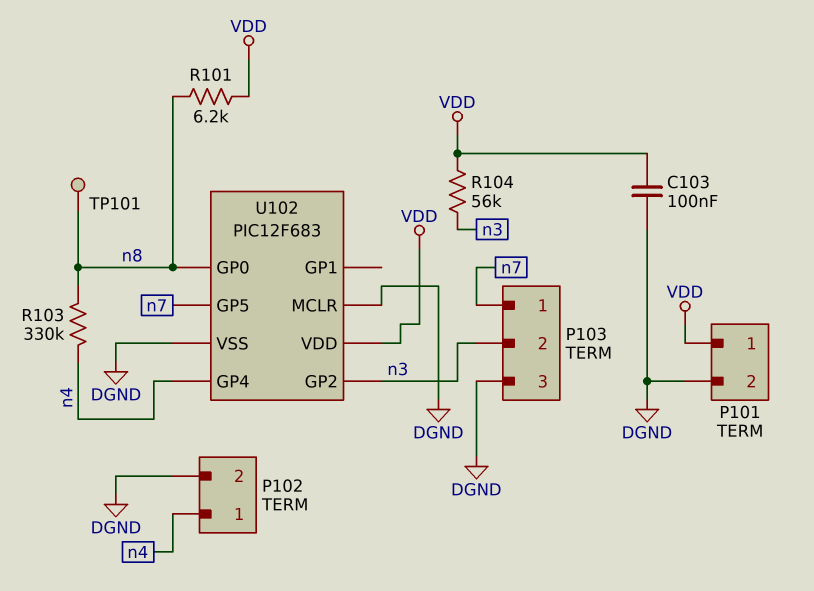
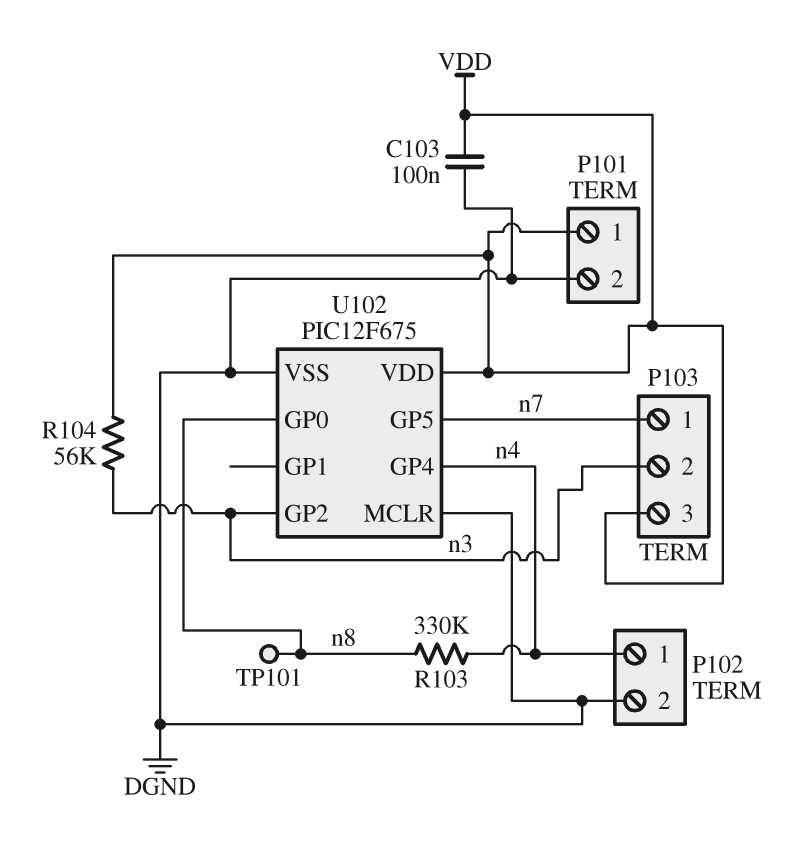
P103 pin 3: DGND -> VDD
R101: 6.2k (VDD, n8) -> none
U102: PIC12F683 -> PIC12F675

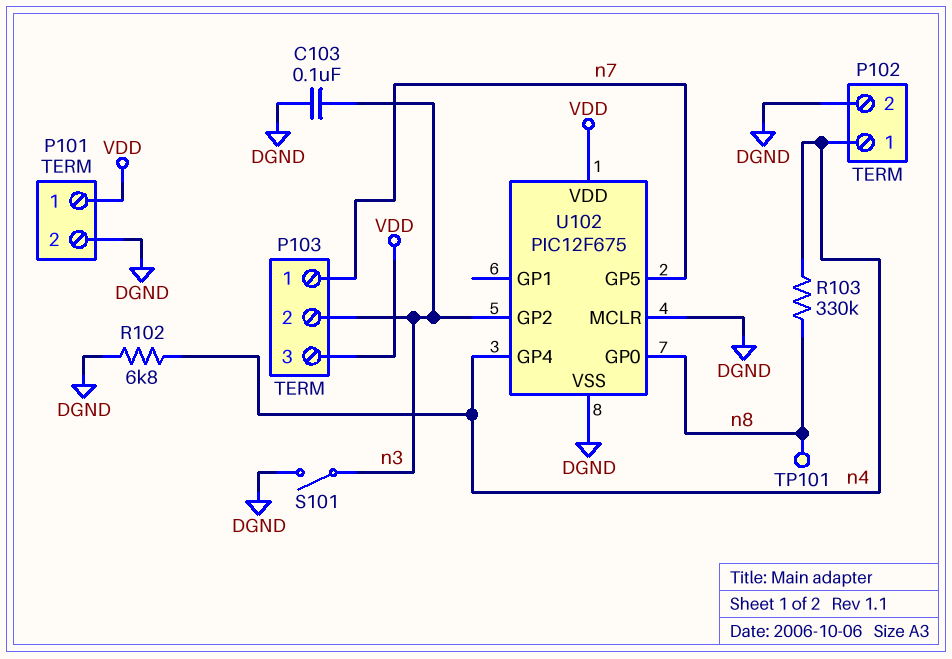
C103: 100nF (DGND, VDD) -> 100nF (DGND, n3)
R102: none -> 6.8k (DGND, n4)
R104: 56k (VDD, n3) -> none
S101: none -> switch (DGND, n3)

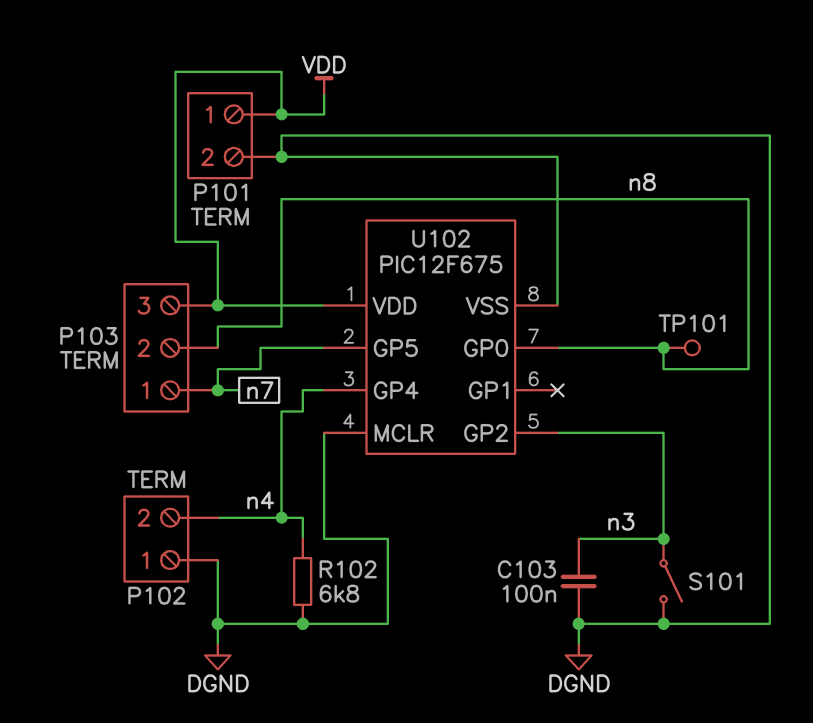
P102 pin 1: n4 -> DGND
P102 pin 2: DGND -> n4
P103 pin 2: n3 -> n8
R103: 330k (n4, n8) -> none

